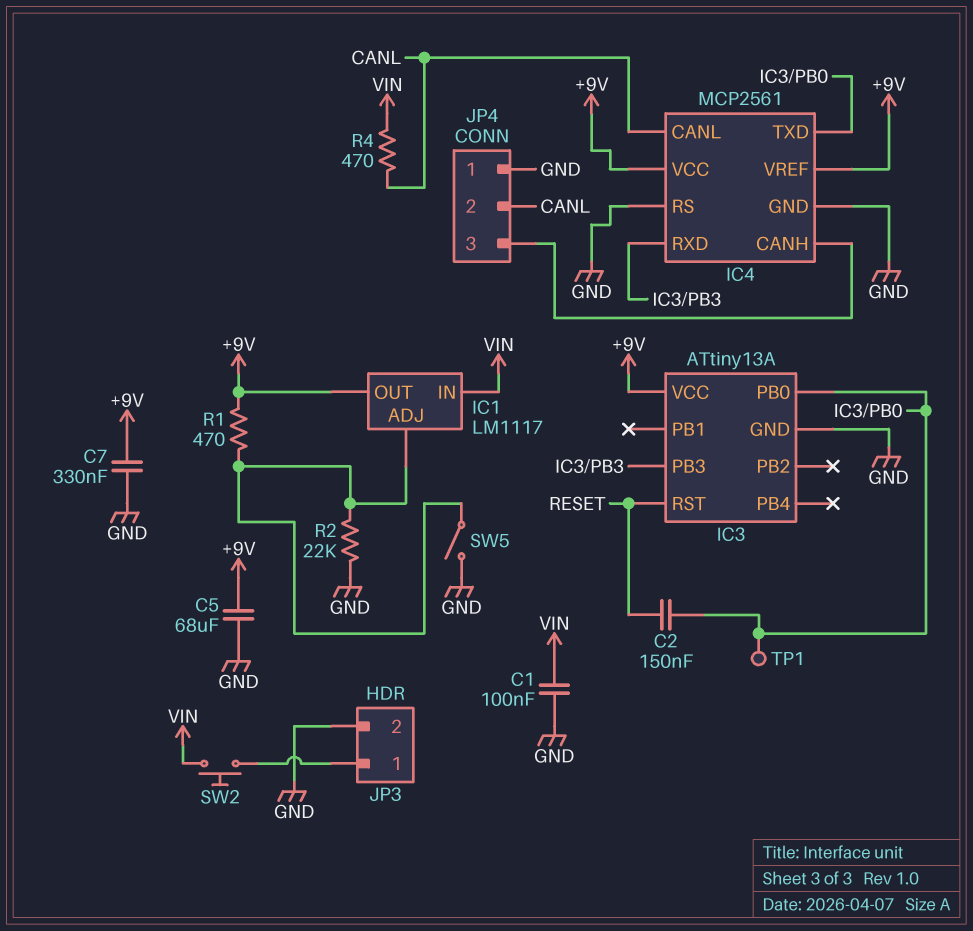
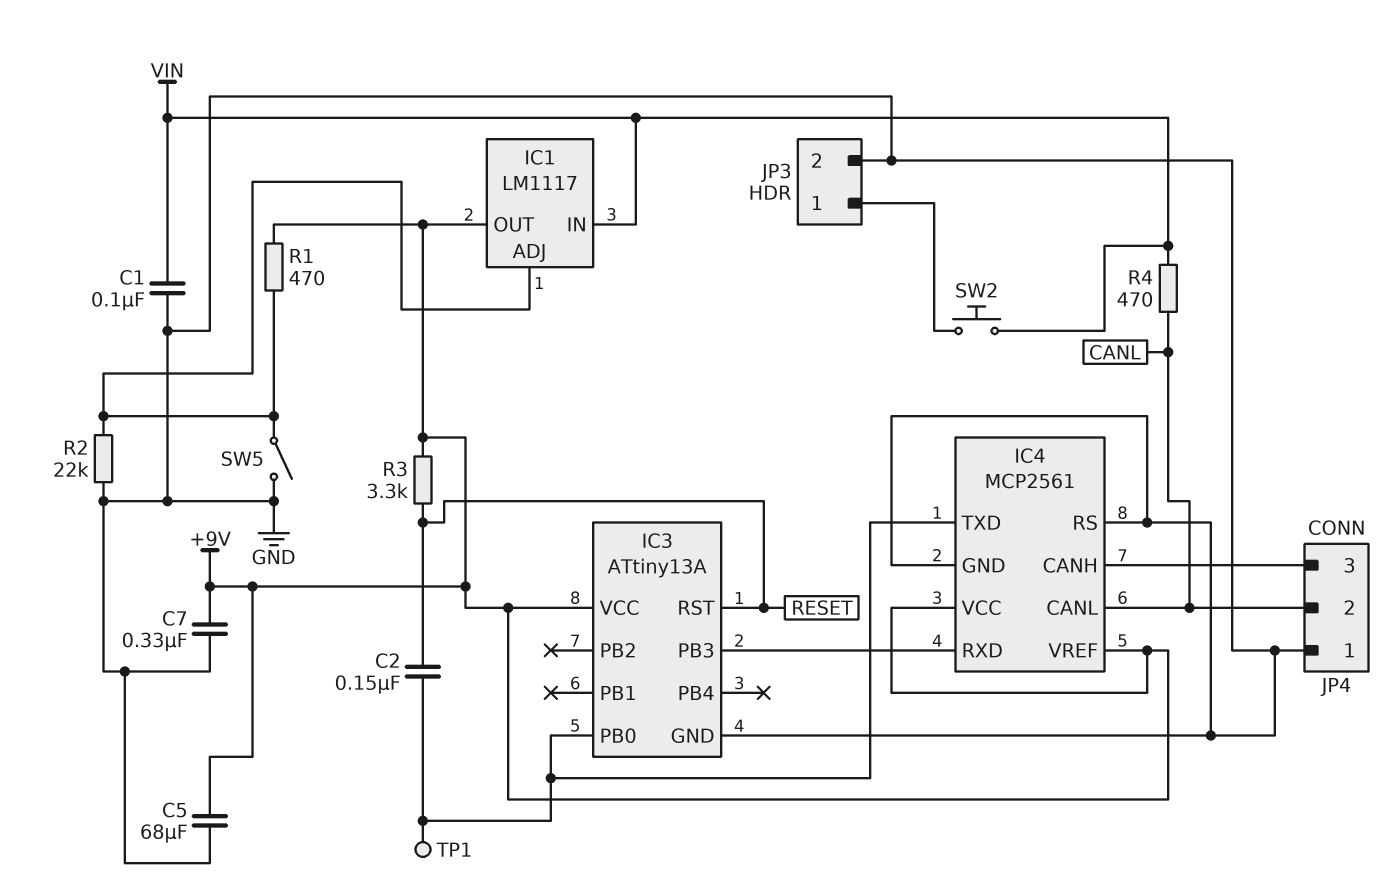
R3: none -> 3.3k (+9V, RESET)

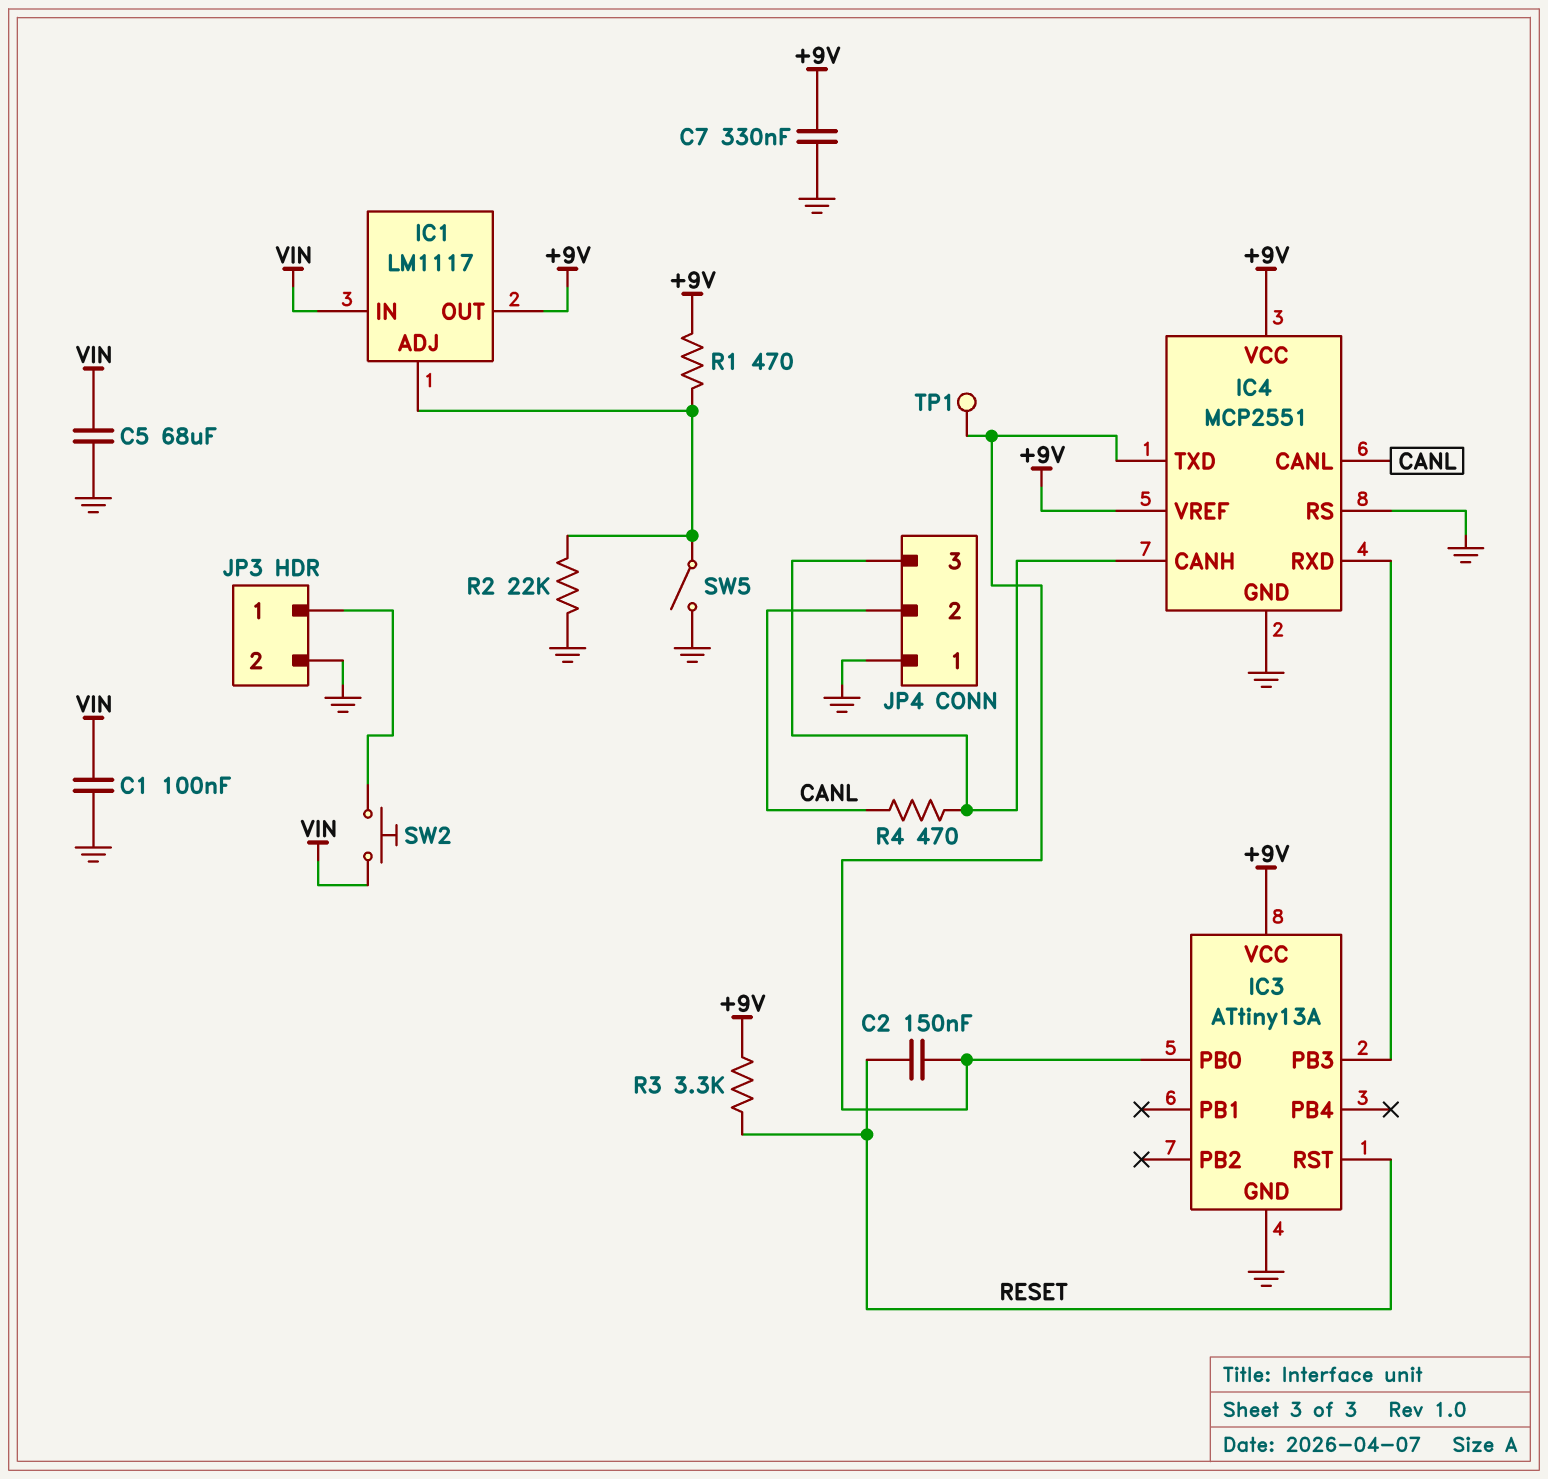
C5: 68uF (+9V, GND) -> 68uF (GND, VIN)
IC4: MCP2561 -> MCP2551
R4: 470 (CANL, VIN) -> 470 (CANL, IC4/CANH)

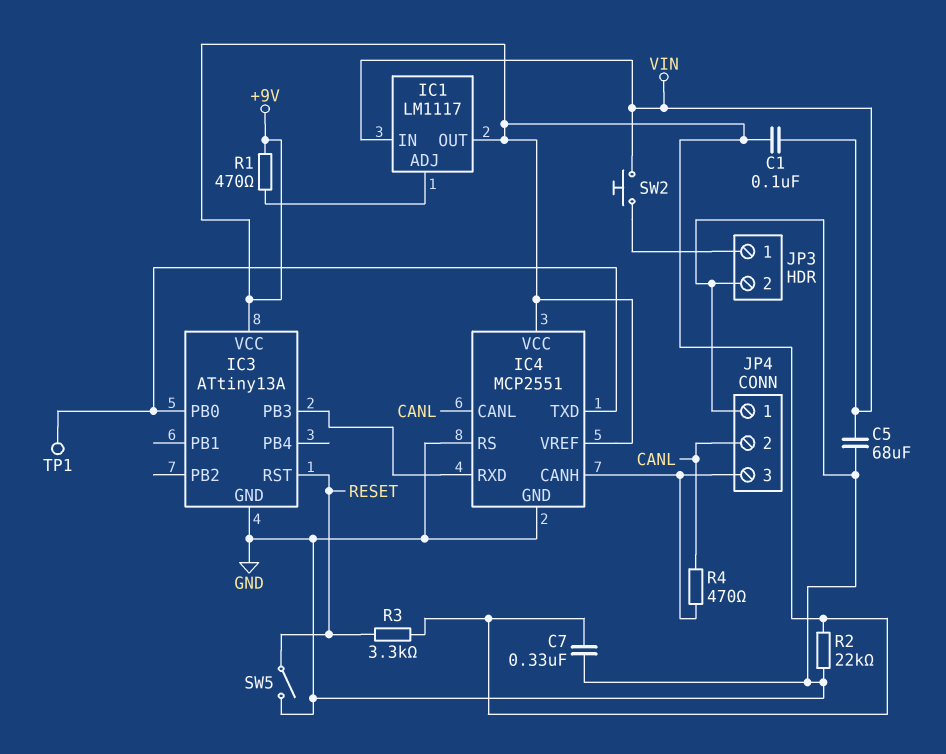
C1: 100nF (GND, VIN) -> 100nF (+9V, VIN)
C2: 150nF (IC3/PB0, RESET) -> none
R2: 22k (GND, IC1/ADJ) -> 22k (+9V, GND)
SW5: switch (GND, IC1/ADJ) -> switch (GND, RESET)

